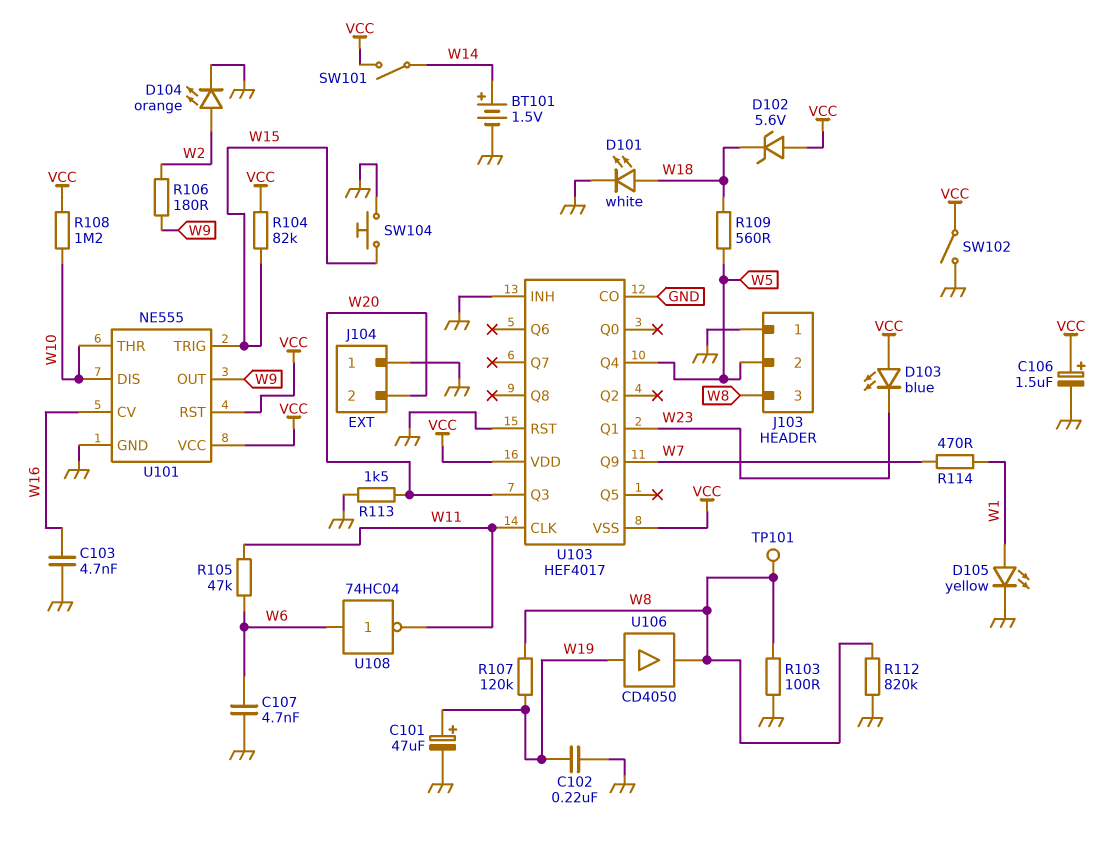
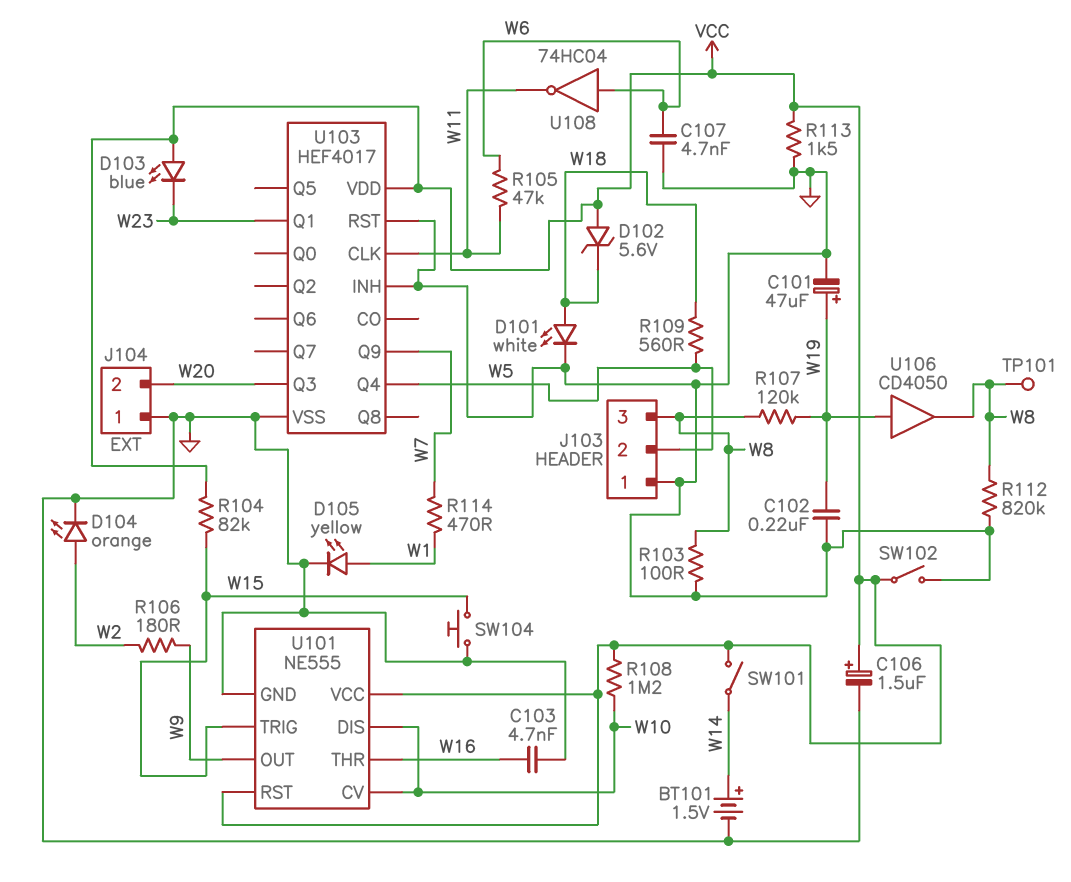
R113: 1.5k (GND, W20) -> 1.5k (GND, VCC)
U101 pin CV: W16 -> W10
U101 pin THR: W10 -> W16
U103 pin CO: GND -> none
U103 pin VSS: VCC -> GND

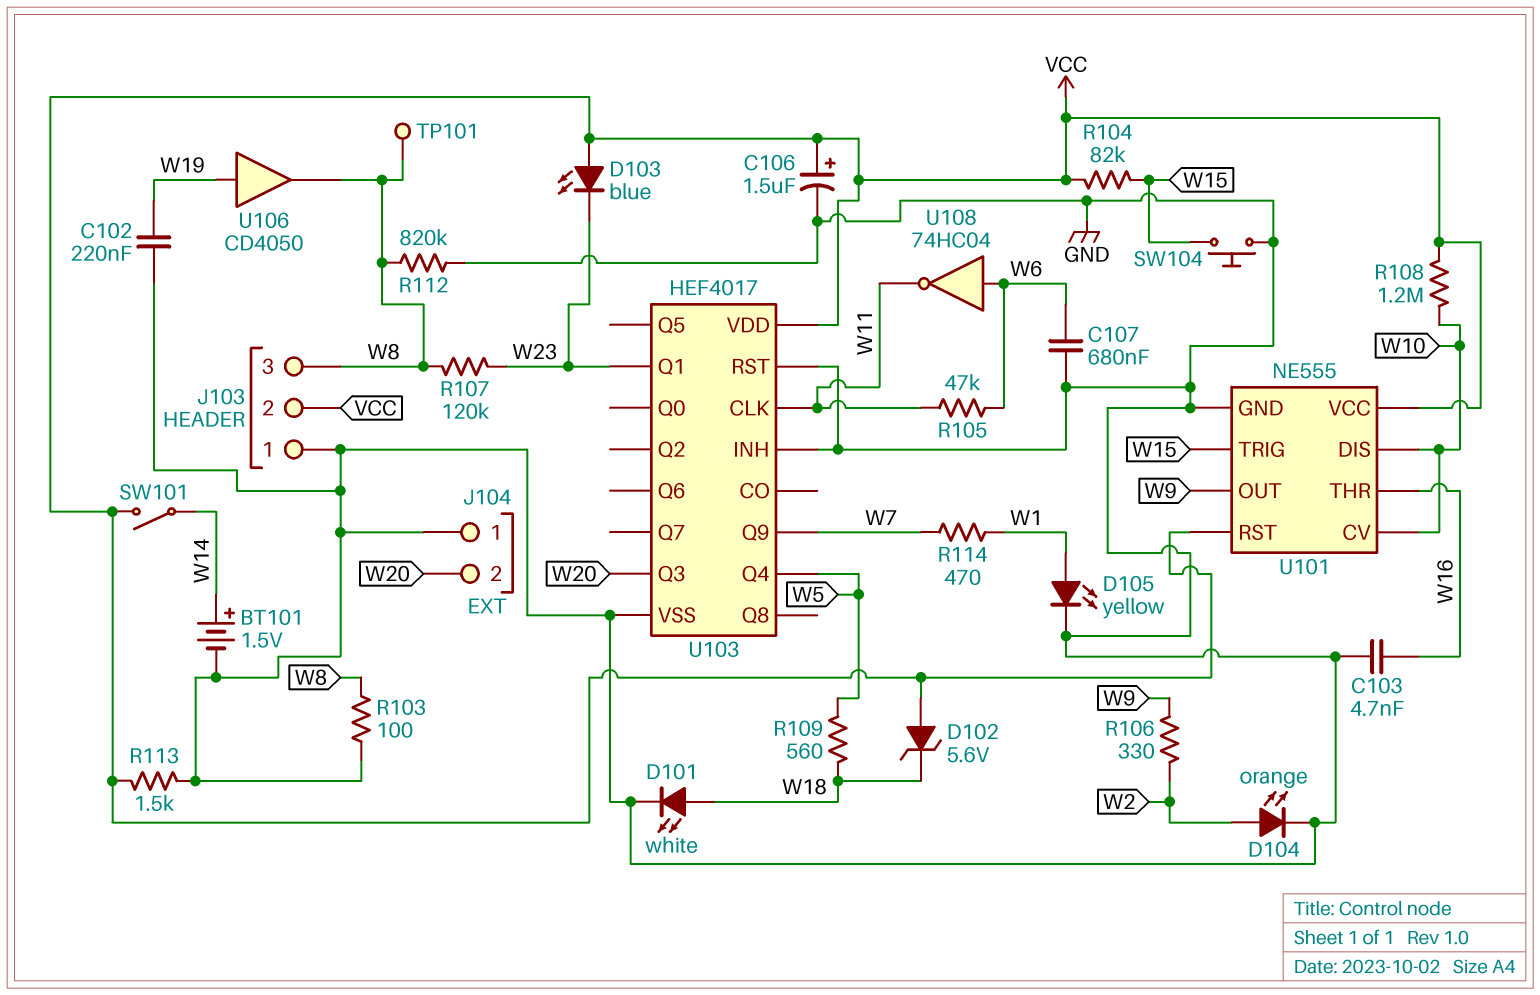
C101: 47uF (plus W19, minus GND) -> none
C107: 4.7nF (GND, W6) -> 680nF (GND, W6)
J103 pin 2: W5 -> VCC
R106: 180 (W2, W9) -> 330 (W2, W9)
R107: 120k (W8, W19) -> 120k (W8, W23)
SW102: switch (GND, VCC) -> none

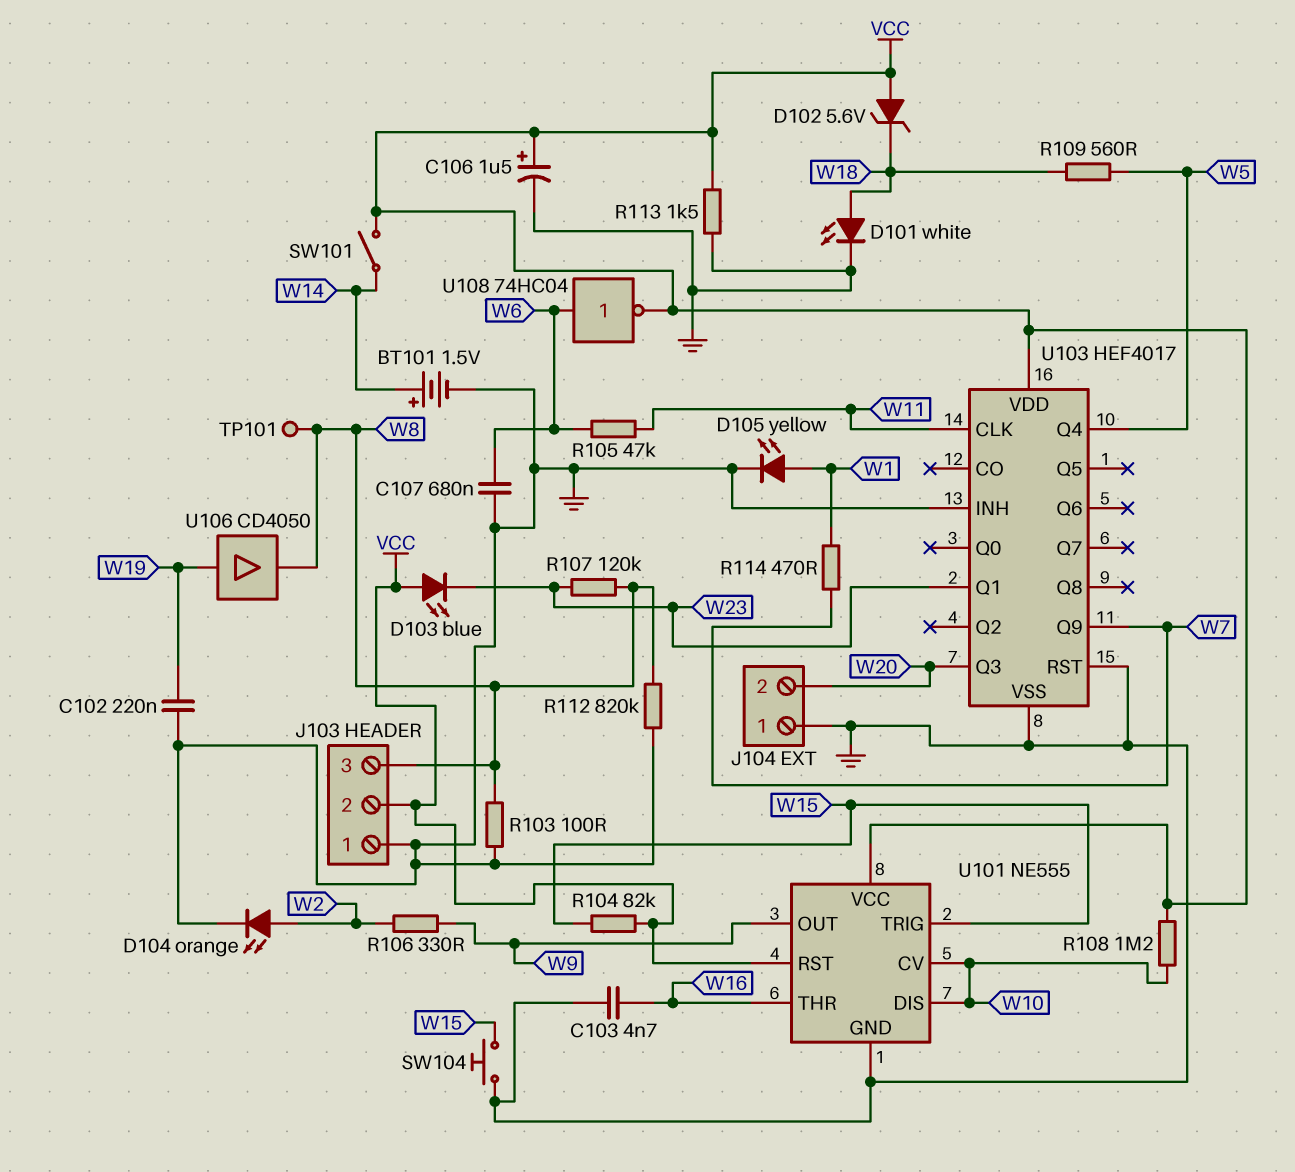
U108: NOT 74HC04 (in W6, out W11) -> NOT 74HC04 (in W6, out VCC)

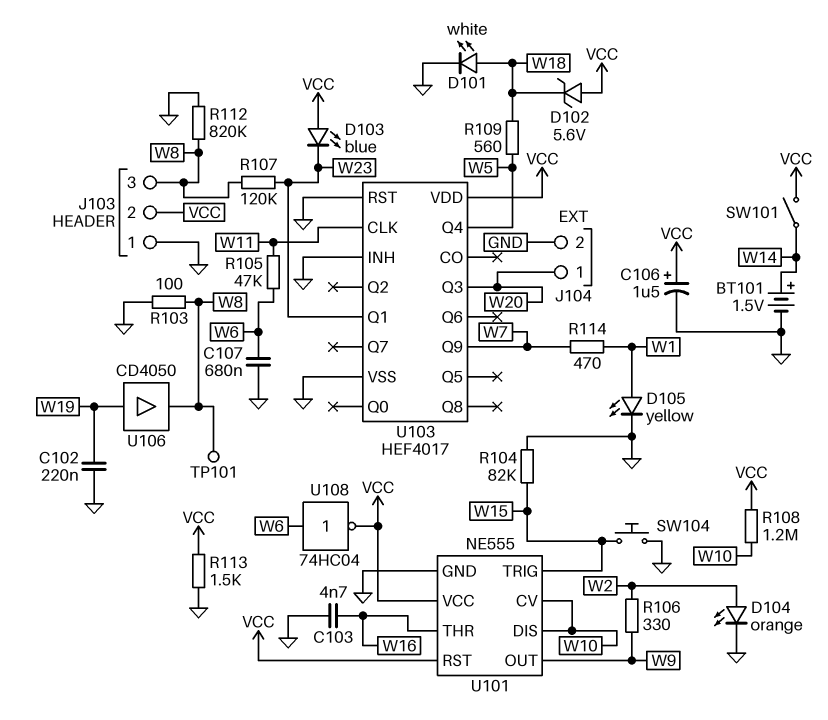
J104 pin 1: GND -> W20
J104 pin 2: W20 -> GND
R104: 82k (VCC, W15) -> 82k (GND, W15)

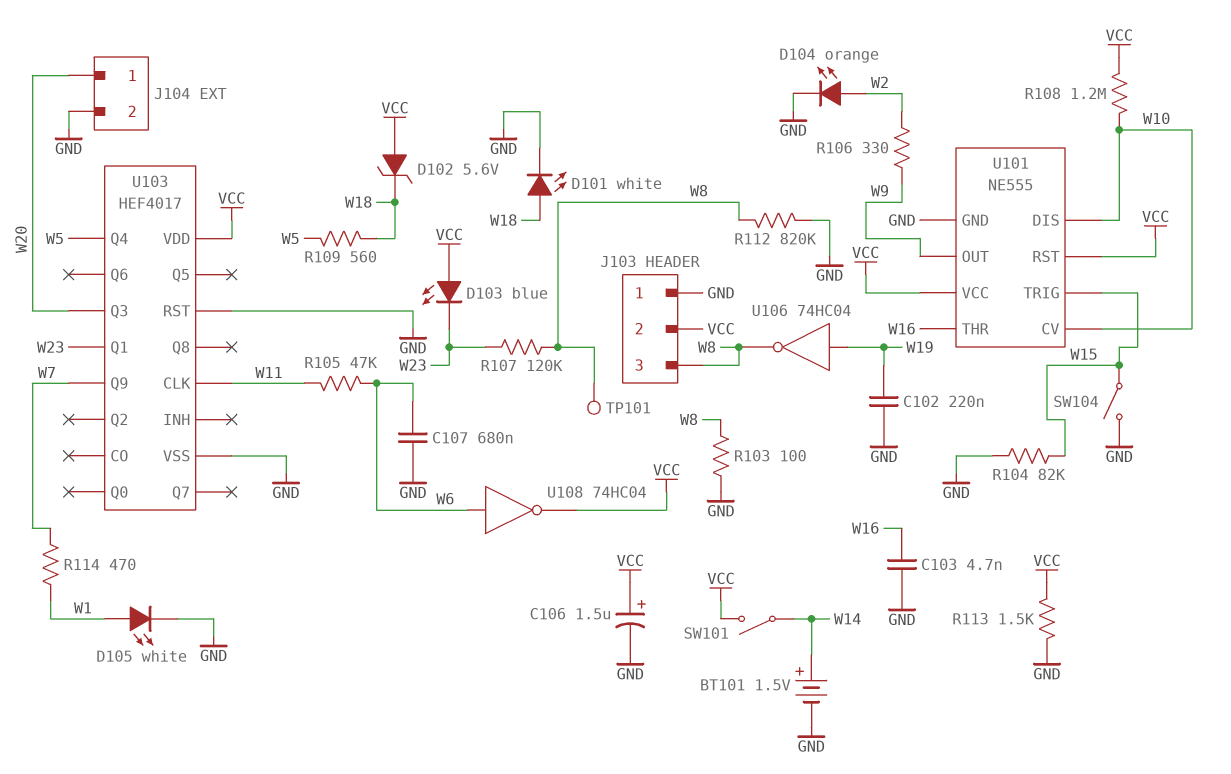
D105: LED yellow (A W1, K GND) -> LED white (A W1, K GND)
SW104: button (GND, W15) -> switch (GND, W15)
U103 pin INH: GND -> none
U106: buffer CD4050 (in W19, out W8) -> NOT 74HC04 (in W19, out W8)

